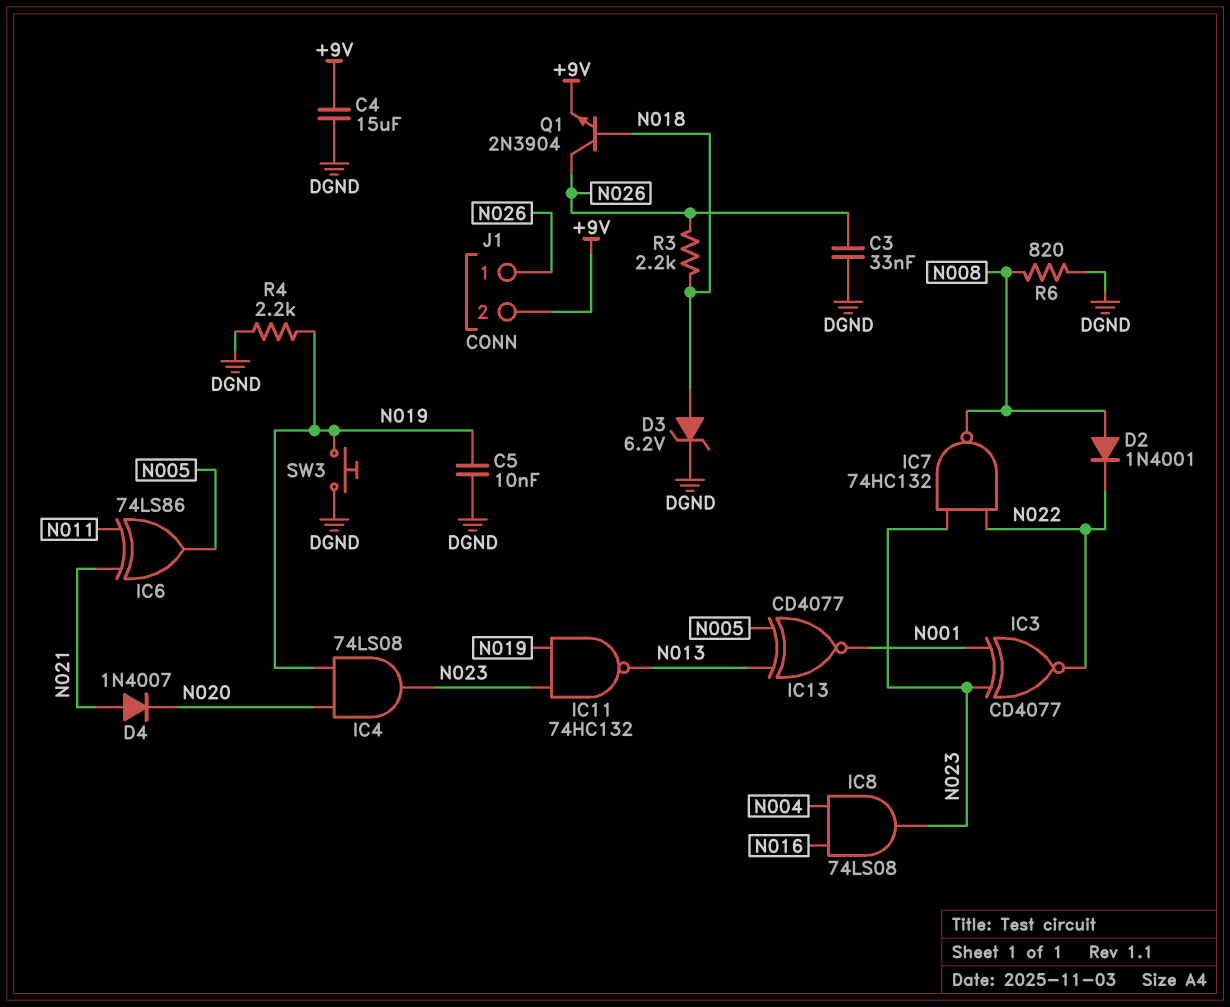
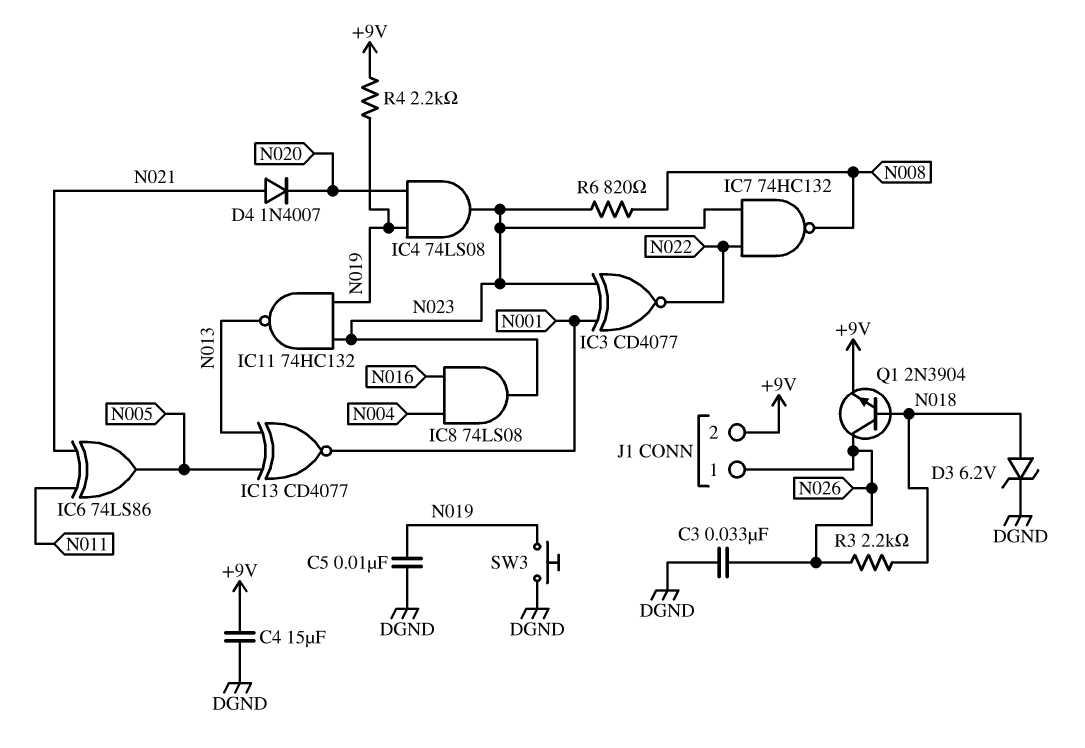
D2: diode 1N4001 (A N008, K N022) -> none
R4: 2.2k (DGND, N019) -> 2.2k (+9V, N019)
R6: 820 (DGND, N008) -> 820 (N008, N023)

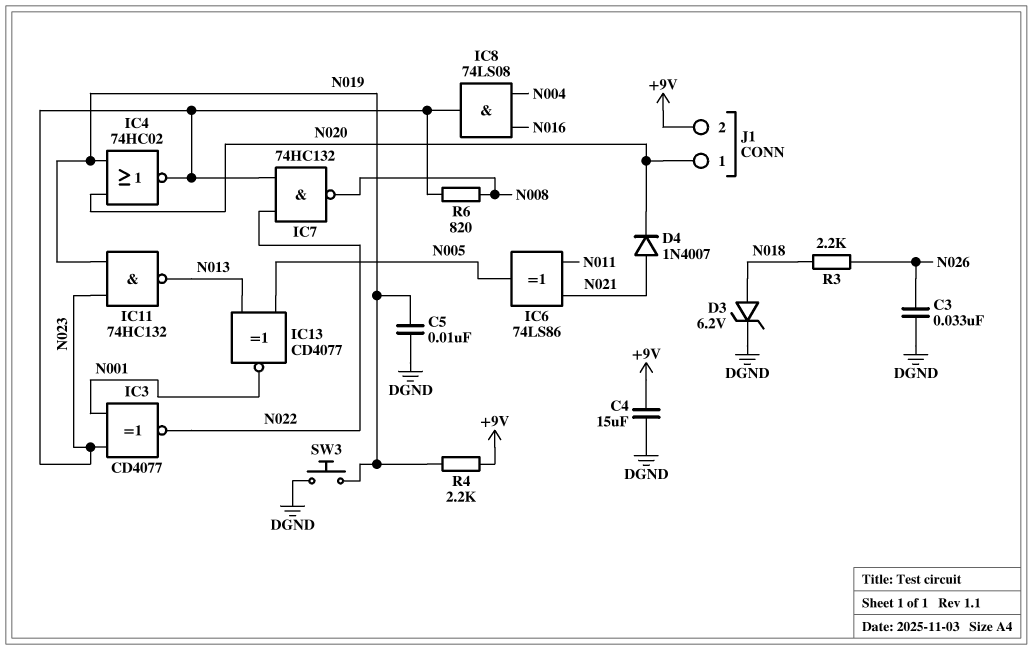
IC4: AND 74LS08 (in N019, in N020, out N023) -> NOR 74HC02 (in N019, in N020, out N023)
J1 pin 1: N026 -> N020
Q1: NPN 2N3904 (B N018, C N026, E +9V) -> none

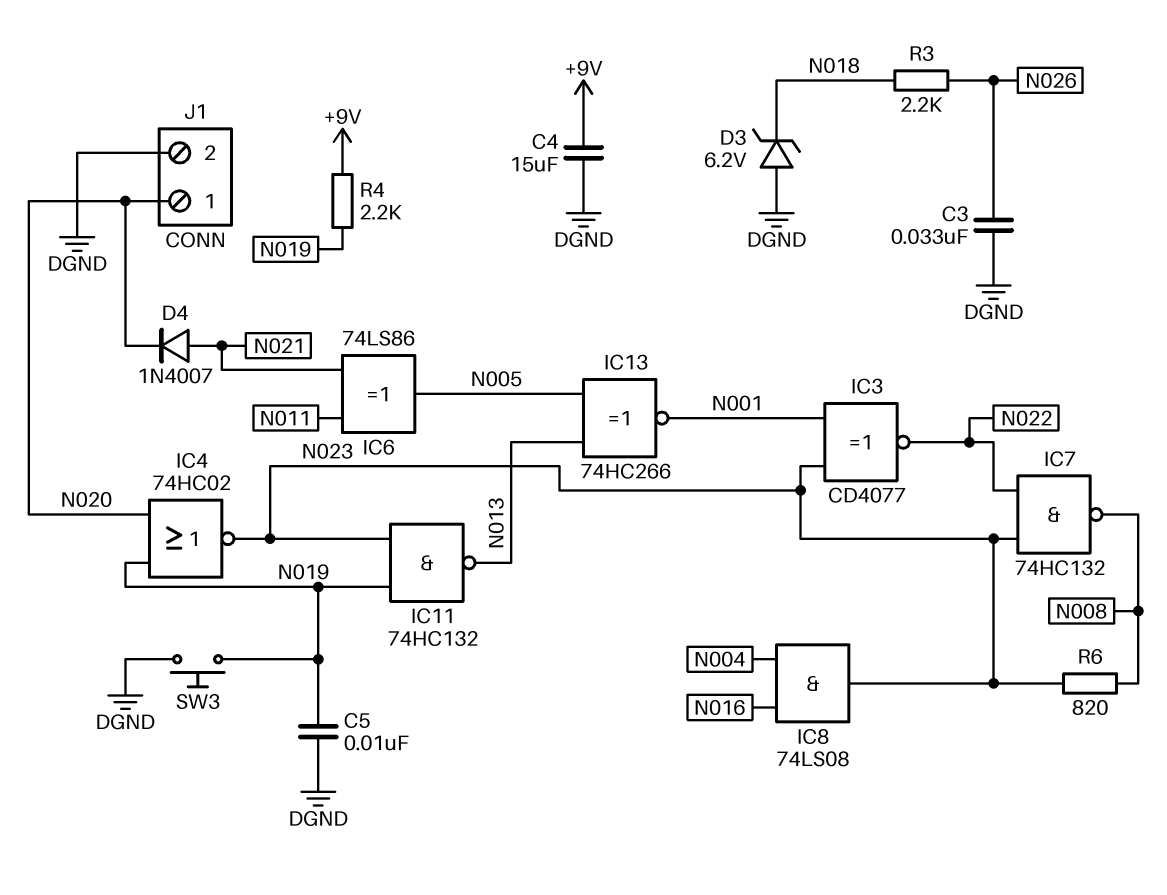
D3: zener 6.2V (A N018, K DGND) -> zener 6.2V (A DGND, K N018)
IC13: XNOR CD4077 (in N005, in N013, out N001) -> XNOR 74HC266 (in N005, in N013, out N001)
J1 pin 2: +9V -> DGND

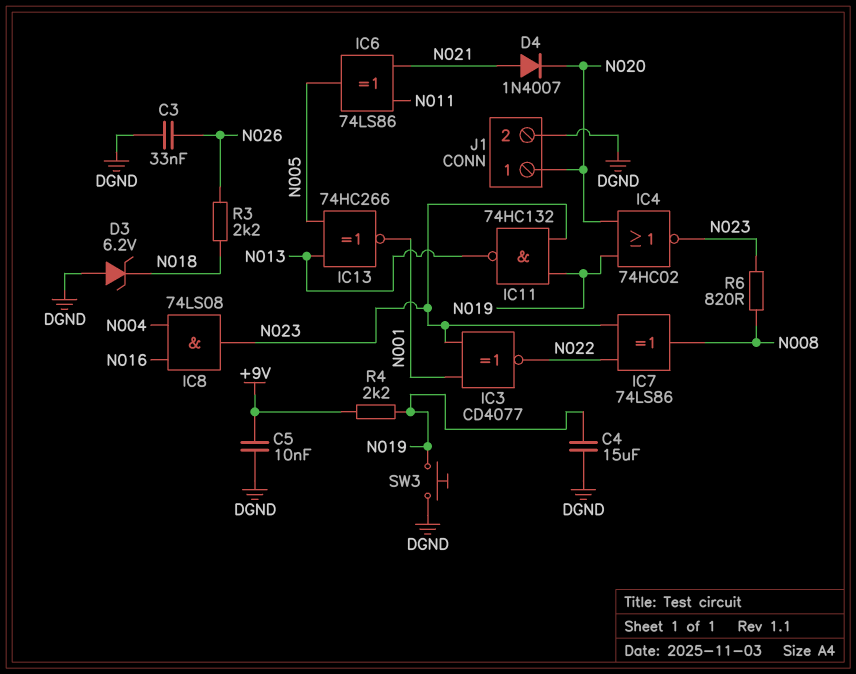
C4: 15uF (+9V, DGND) -> 15uF (DGND, N019)
C5: 10nF (DGND, N019) -> 10nF (+9V, DGND)
IC7: NAND 74HC132 (in N022, in N023, out N008) -> XOR 74LS86 (in N022, in N023, out N008)

